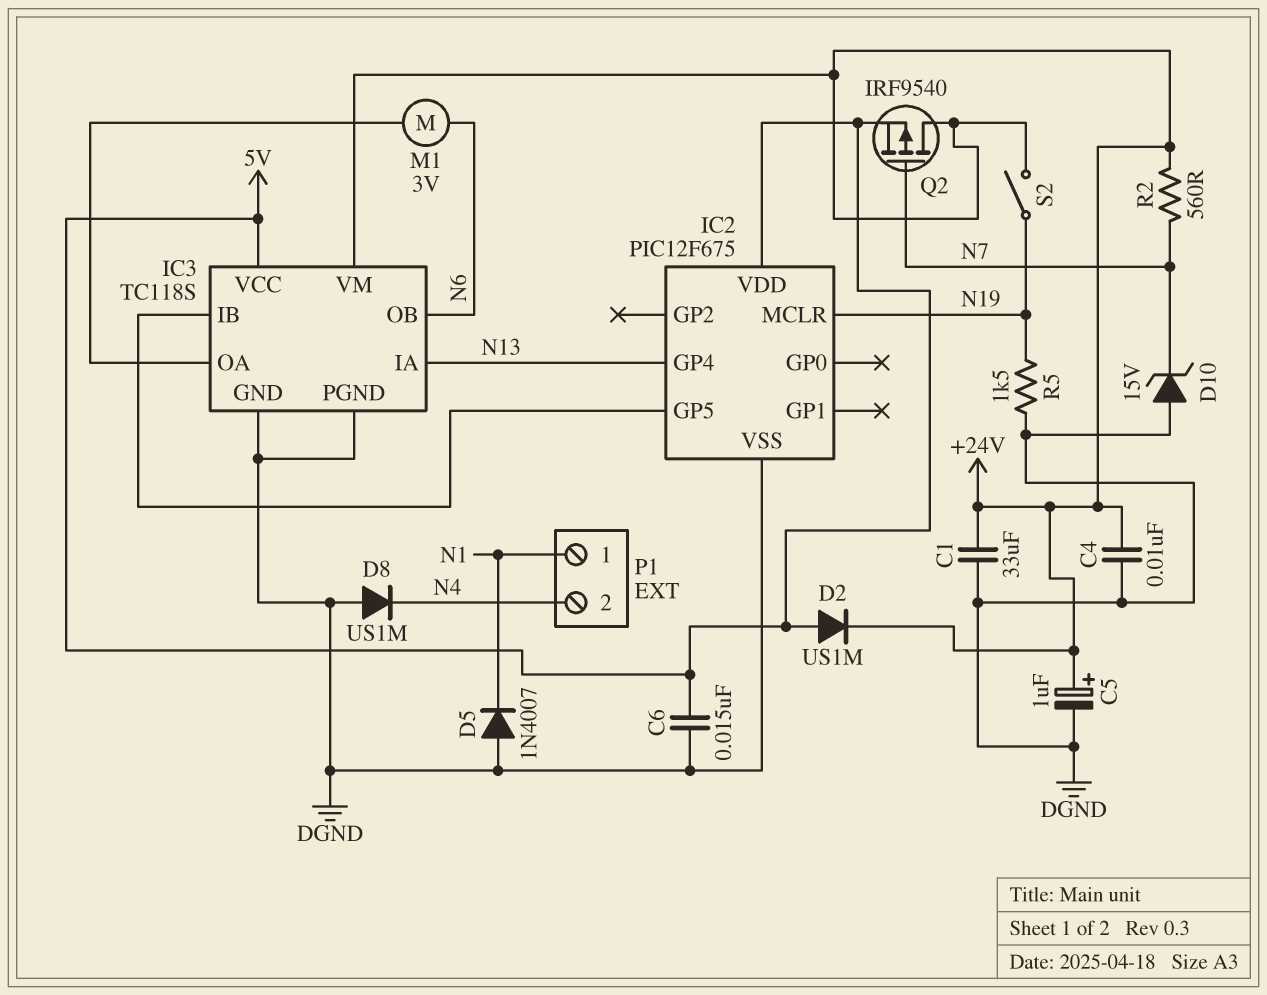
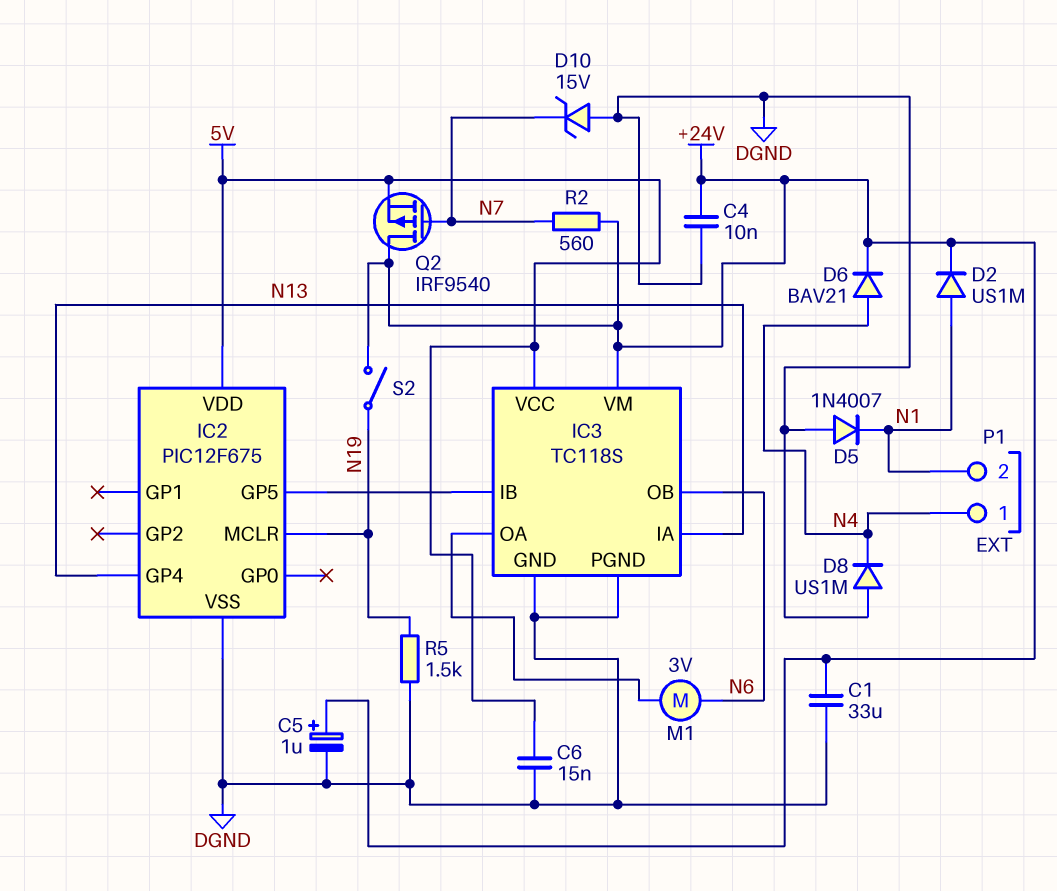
D2: diode US1M (A 5V, K +24V) -> diode US1M (A N1, K +24V)
D6: none -> diode BAV21 (A N4, K +24V)
P1 pin 1: N1 -> N4
P1 pin 2: N4 -> N1

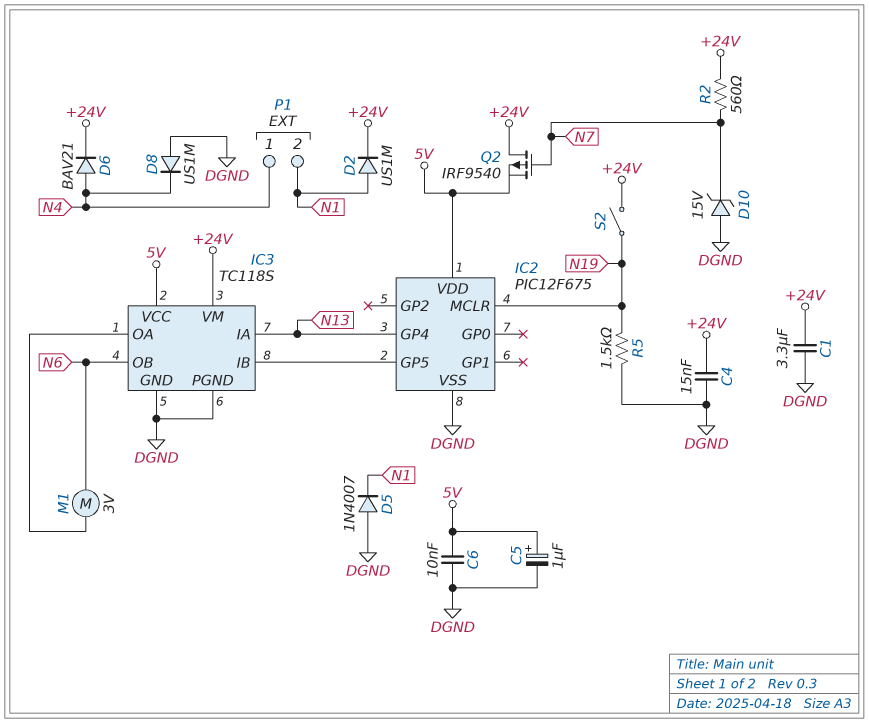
C1: 33uF (+24V, DGND) -> 3.3uF (+24V, DGND)
C4: 10nF (+24V, DGND) -> 15nF (+24V, DGND)
C5: 1uF (plus +24V, minus DGND) -> 1uF (plus 5V, minus DGND)
C6: 15nF (5V, DGND) -> 10nF (5V, DGND)

